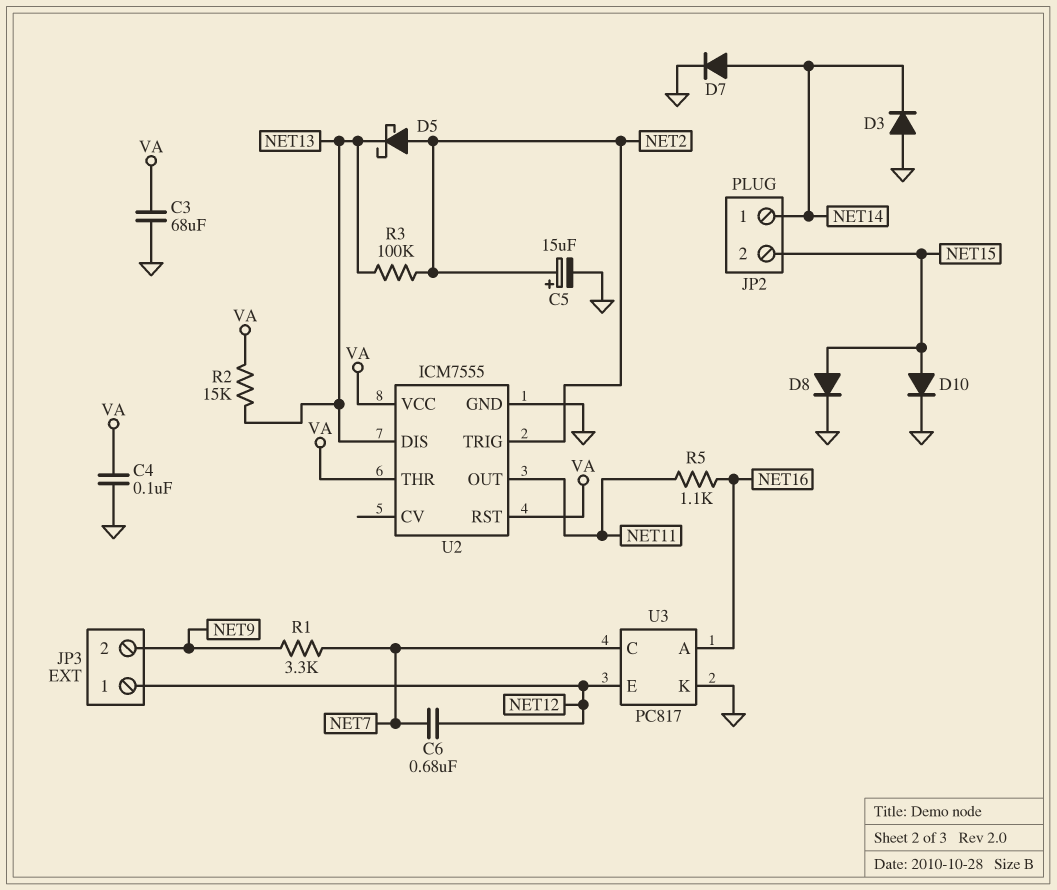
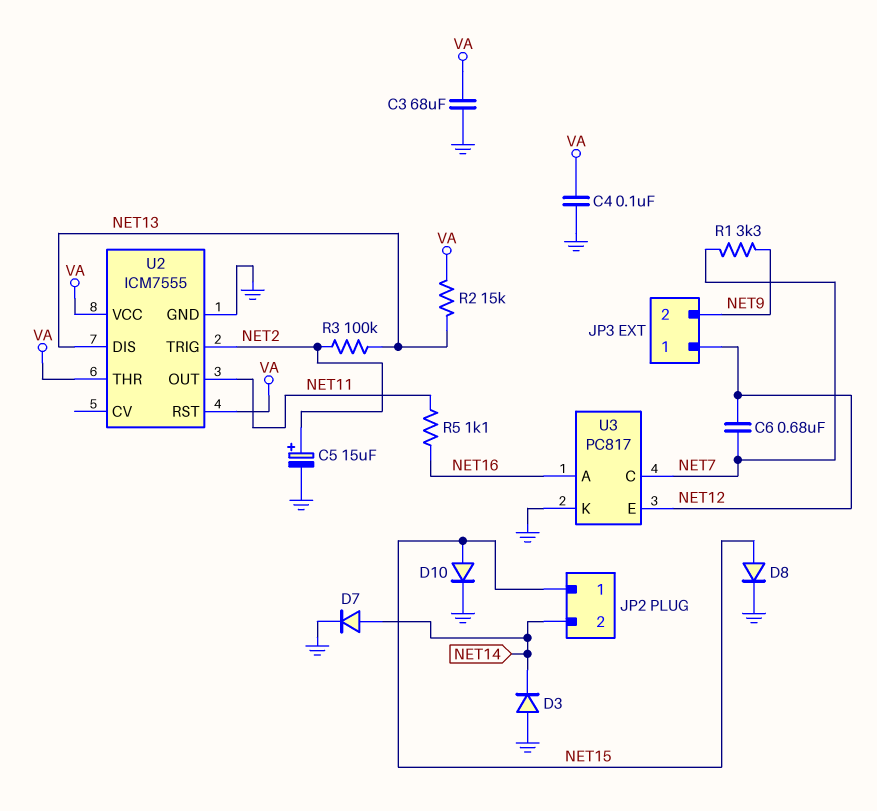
D5: schottky (A NET2, K NET13) -> none
JP2 pin 1: NET14 -> NET15
JP2 pin 2: NET15 -> NET14

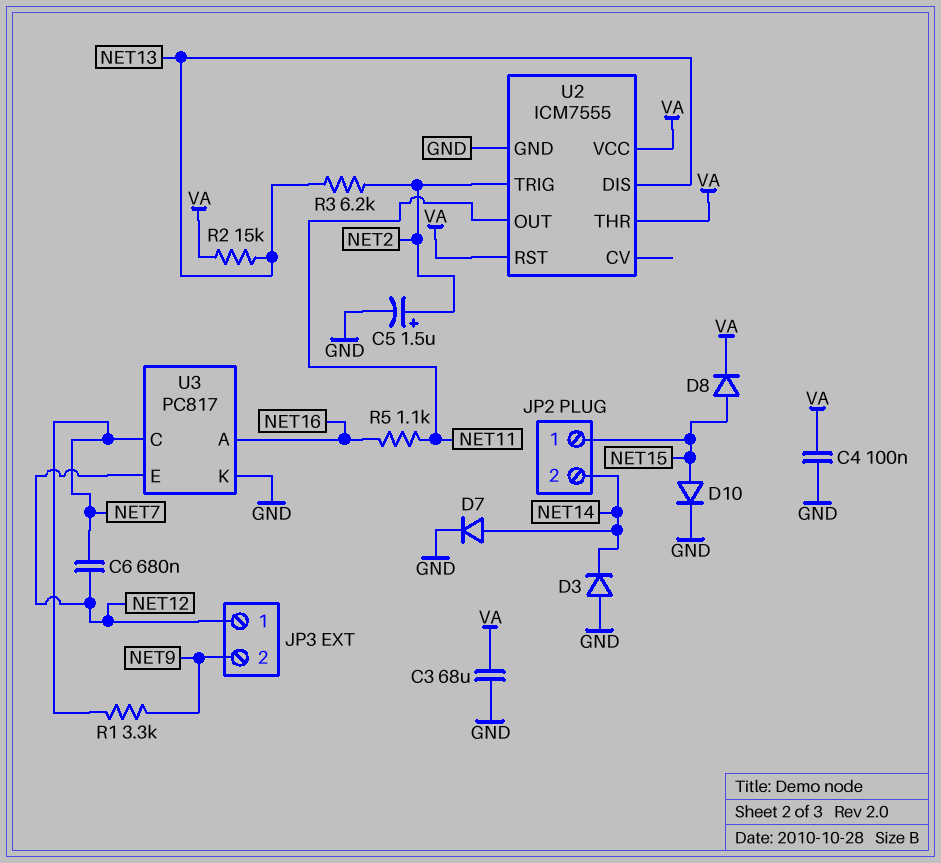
C5: 15uF (plus NET2, minus GND) -> 1.5uF (plus NET2, minus GND)
D8: diode (A NET15, K GND) -> diode (A NET15, K VA)
R3: 100k (NET2, NET13) -> 6.2k (NET2, NET13)

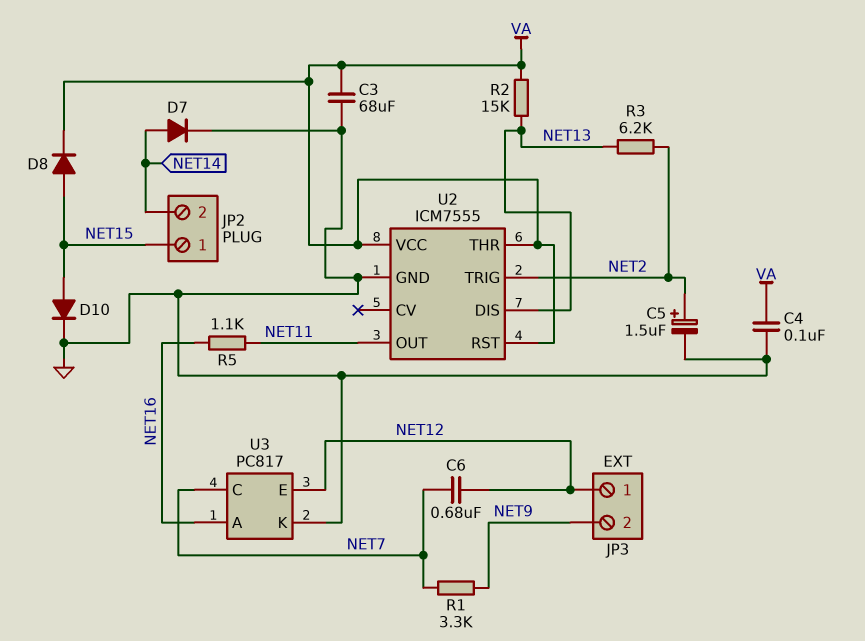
D3: diode (A GND, K NET14) -> none

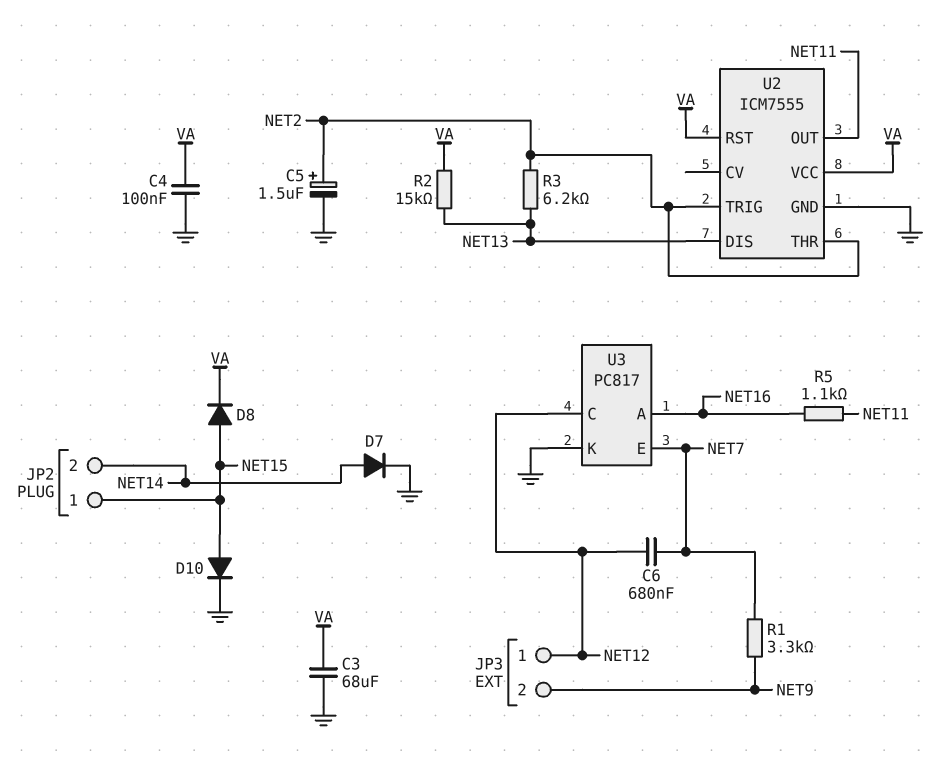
U2 pin THR: VA -> NET2
U3 pin C: NET7 -> NET12
U3 pin E: NET12 -> NET7

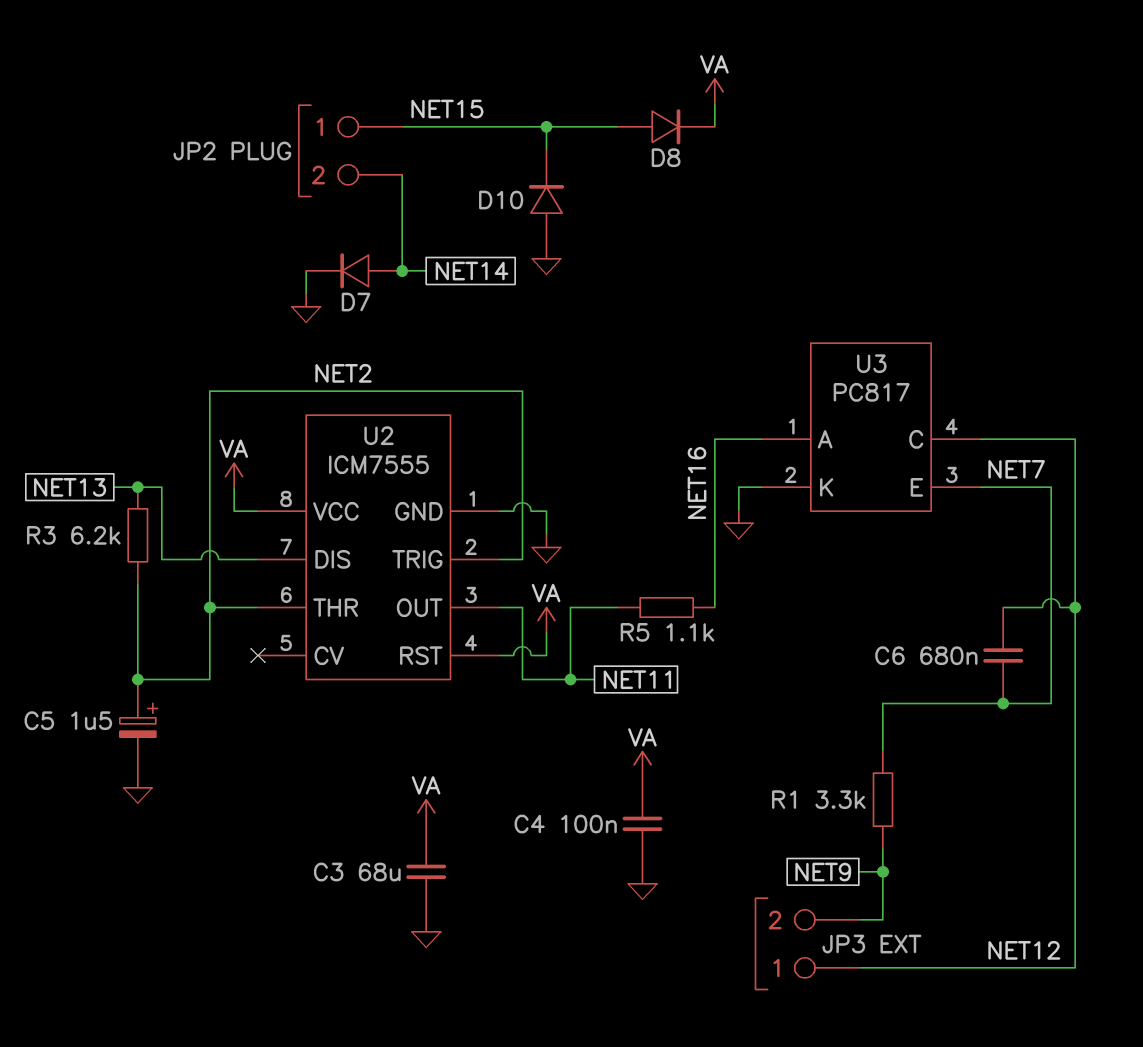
D10: diode (A NET15, K GND) -> diode (A GND, K NET15)
R2: 15k (NET13, VA) -> none

